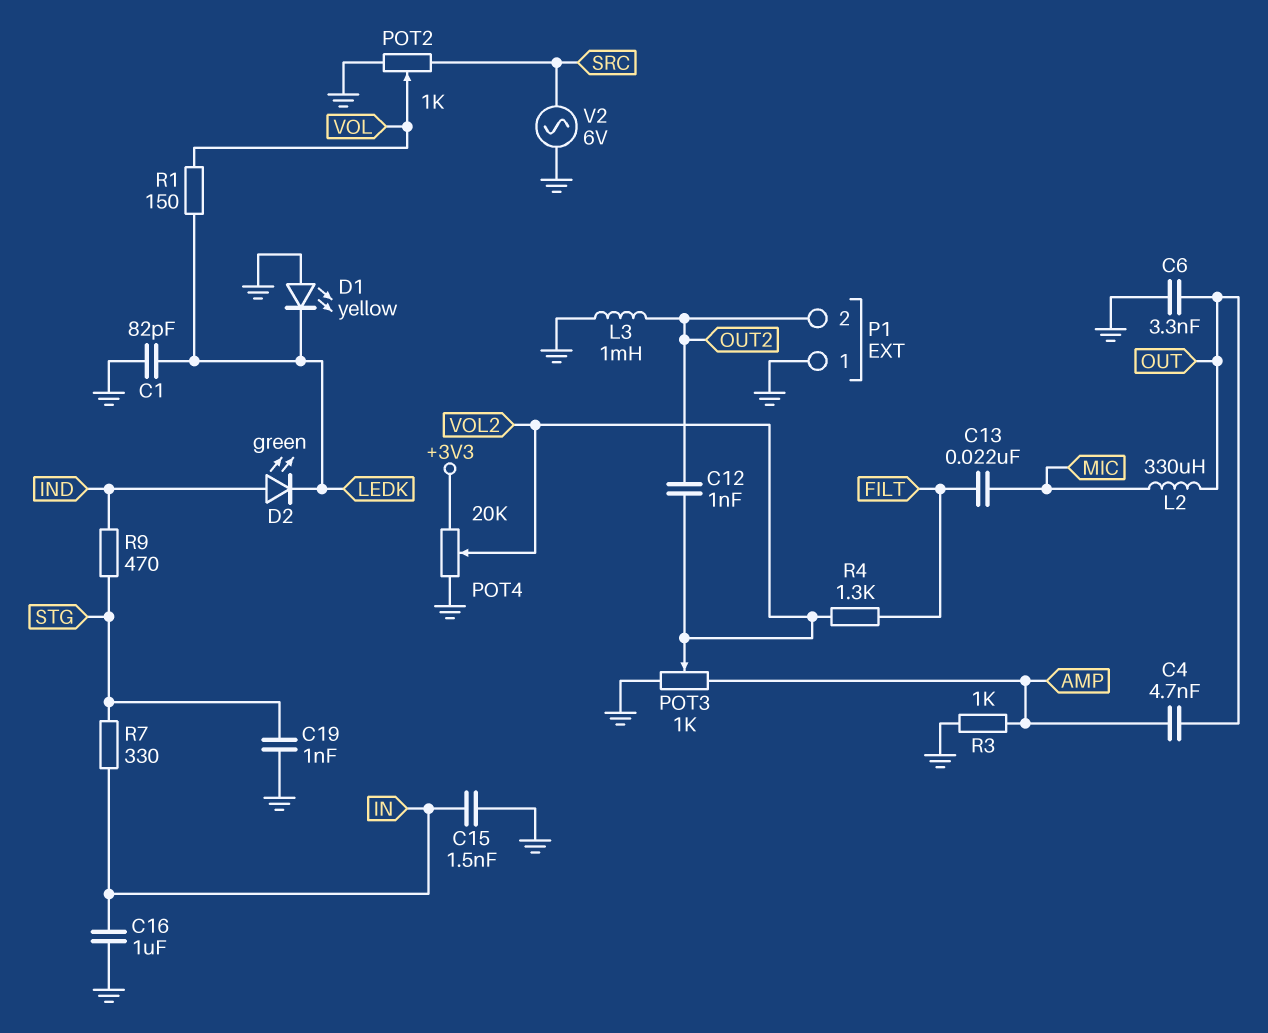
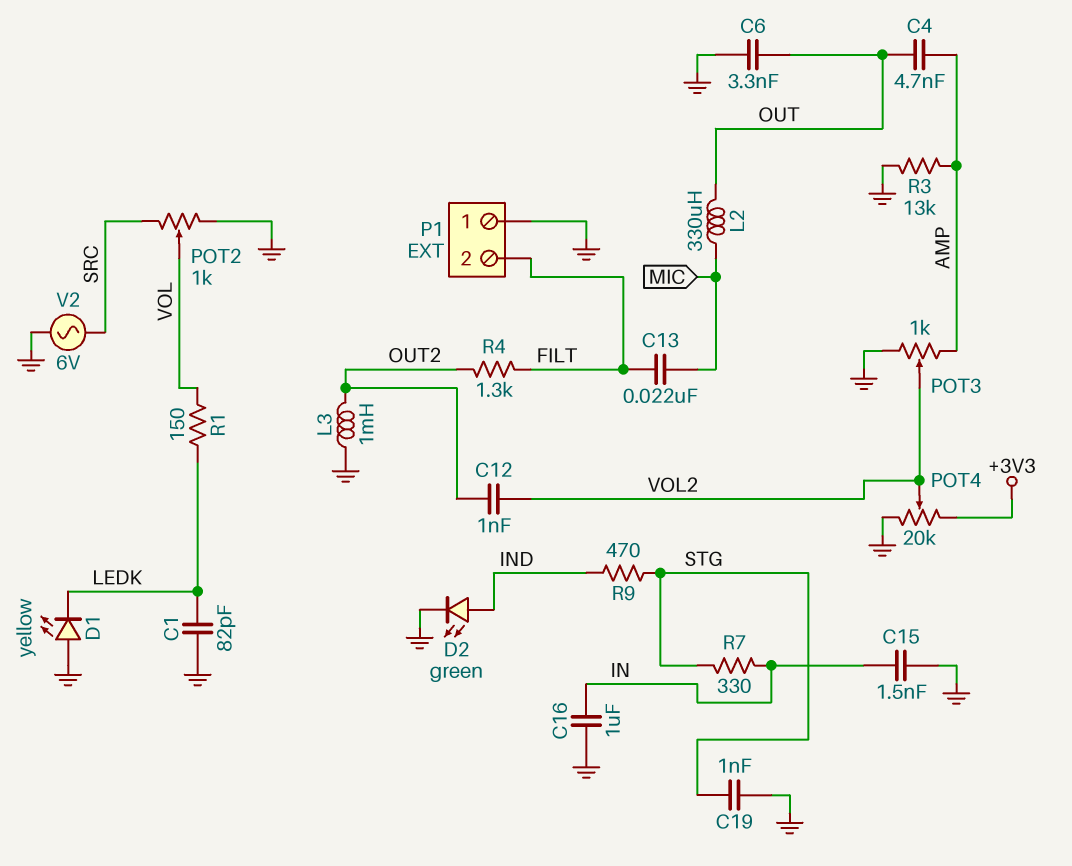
D2: LED green (A IND, K LEDK) -> LED green (A IND, K GND)
P1 pin 2: OUT2 -> FILT
R3: 1k (AMP, GND) -> 13k (AMP, GND)
R4: 1.3k (FILT, VOL2) -> 1.3k (FILT, OUT2)

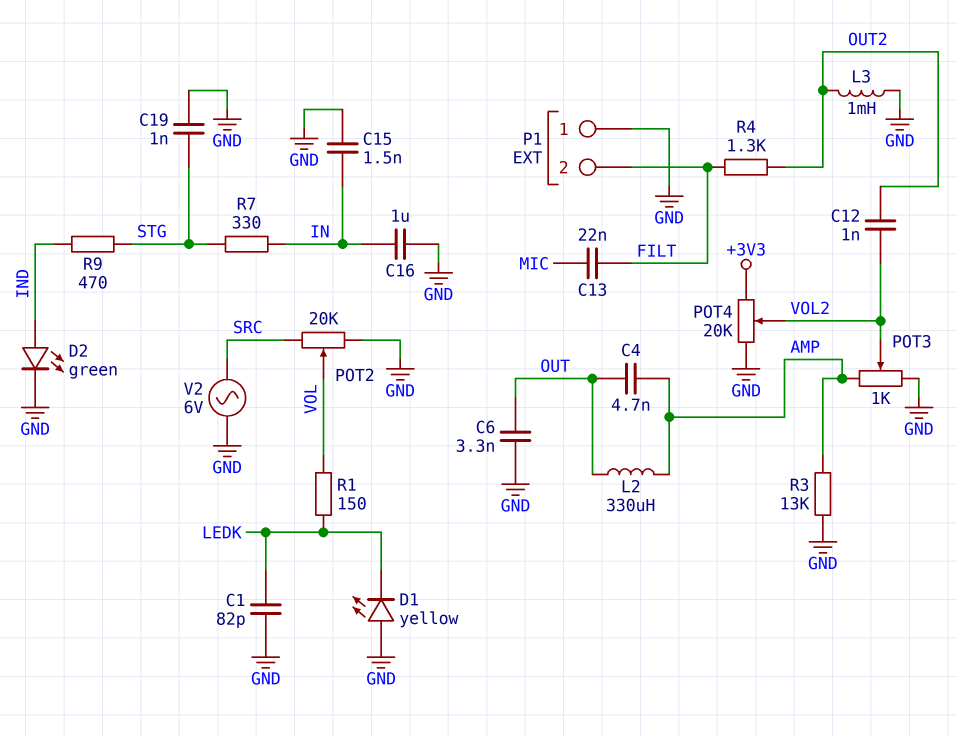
L2: 330uH (MIC, OUT) -> 330uH (AMP, OUT)
POT2: 1k (GND, SRC, wiper VOL) -> 20k (GND, SRC, wiper VOL)

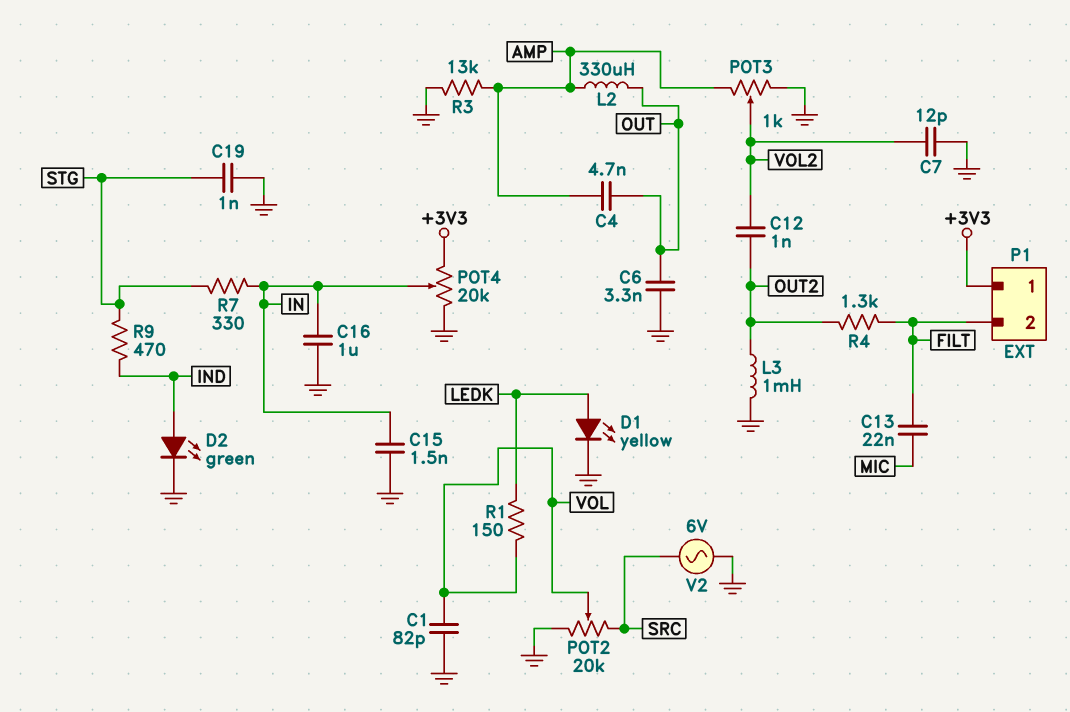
C1: 82pF (GND, LEDK) -> 82pF (GND, VOL)
C7: none -> 12pF (GND, VOL2)
D1: LED yellow (A GND, K LEDK) -> LED yellow (A LEDK, K GND)
P1 pin 1: GND -> +3V3
POT4: 20k (+3V3, GND, wiper VOL2) -> 20k (+3V3, GND, wiper IN)

